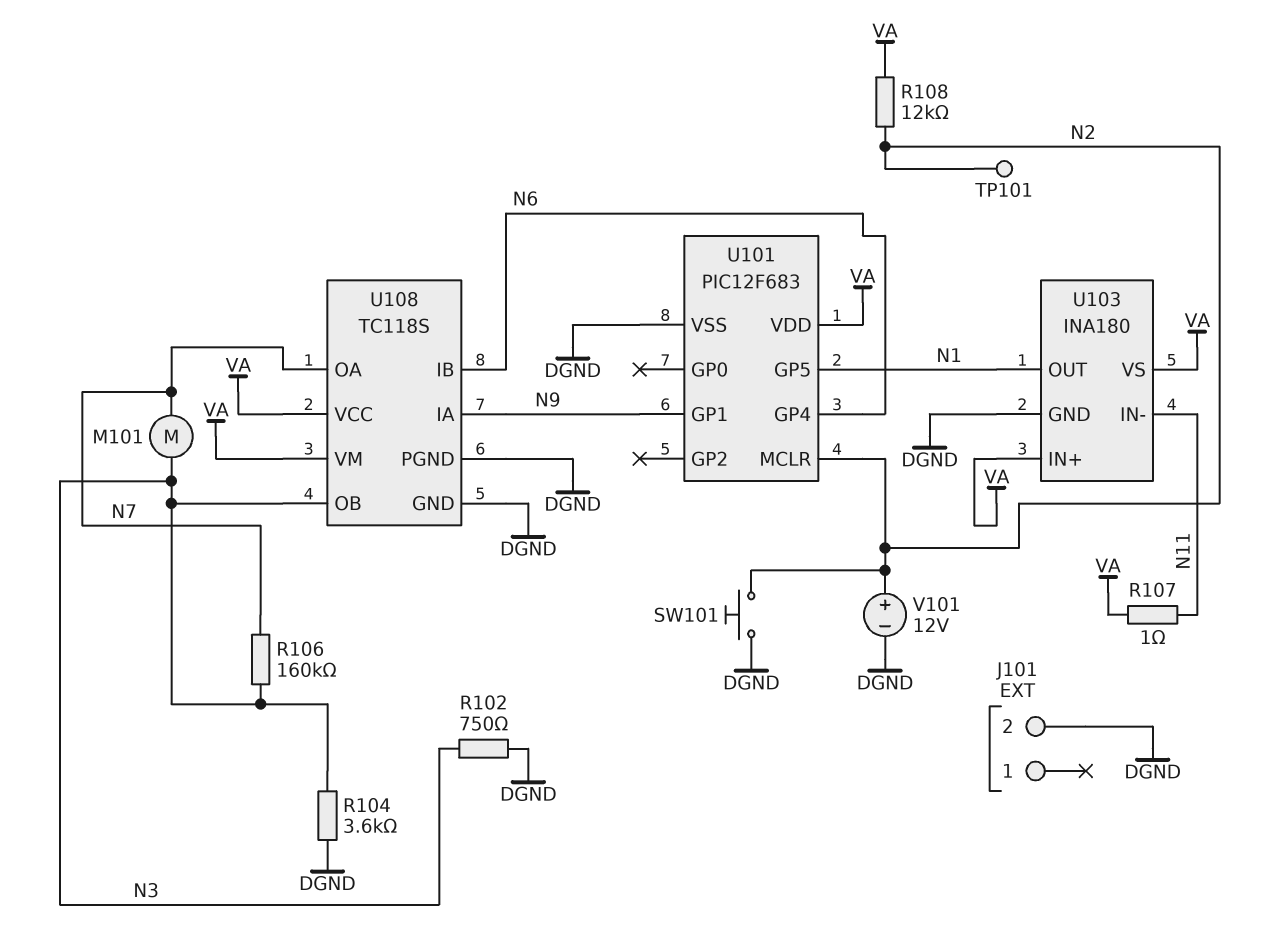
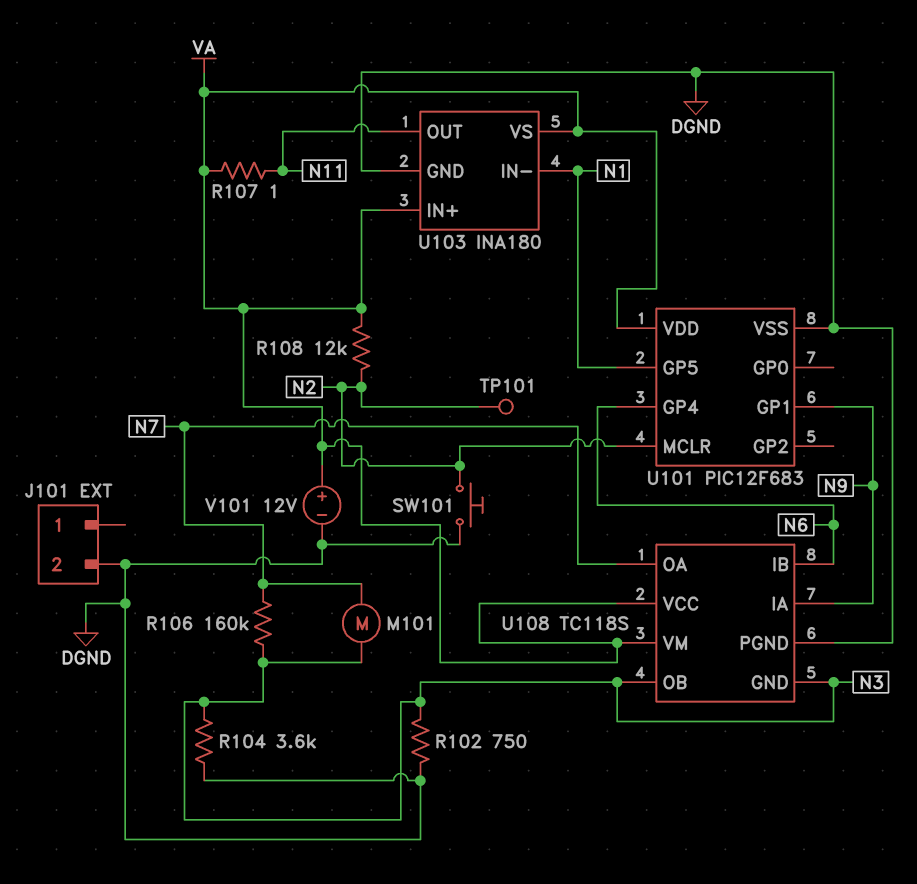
U103 pin IN-: N11 -> N1
U103 pin OUT: N1 -> N11
U108 pin GND: DGND -> N3
V101: 12V (plus N2, minus DGND) -> 12V (plus VA, minus DGND)

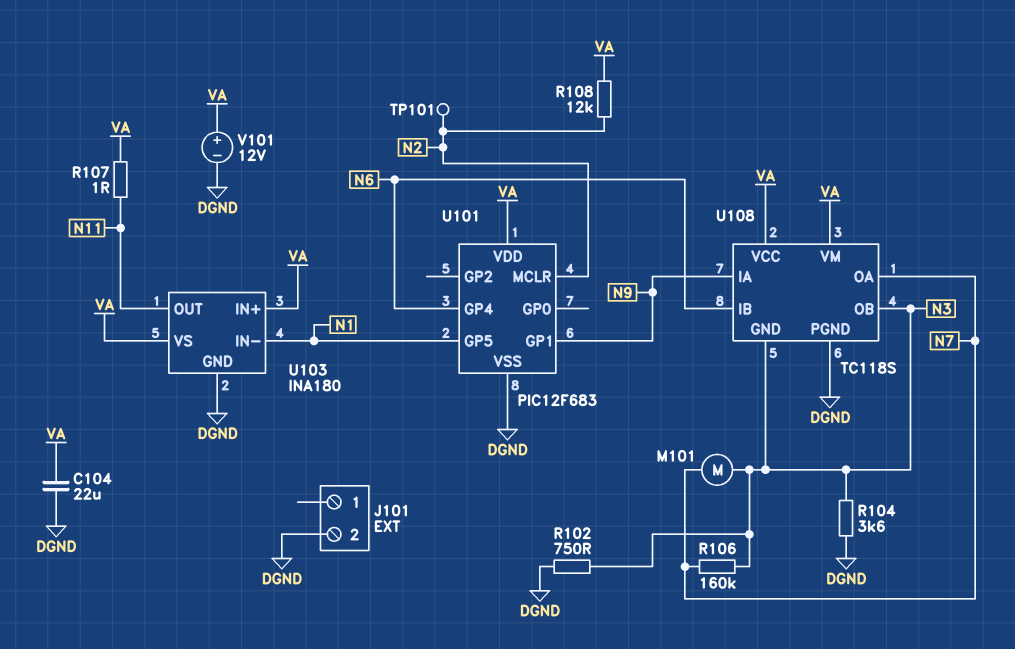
C104: none -> 22uF (DGND, VA)
SW101: button (DGND, N2) -> none

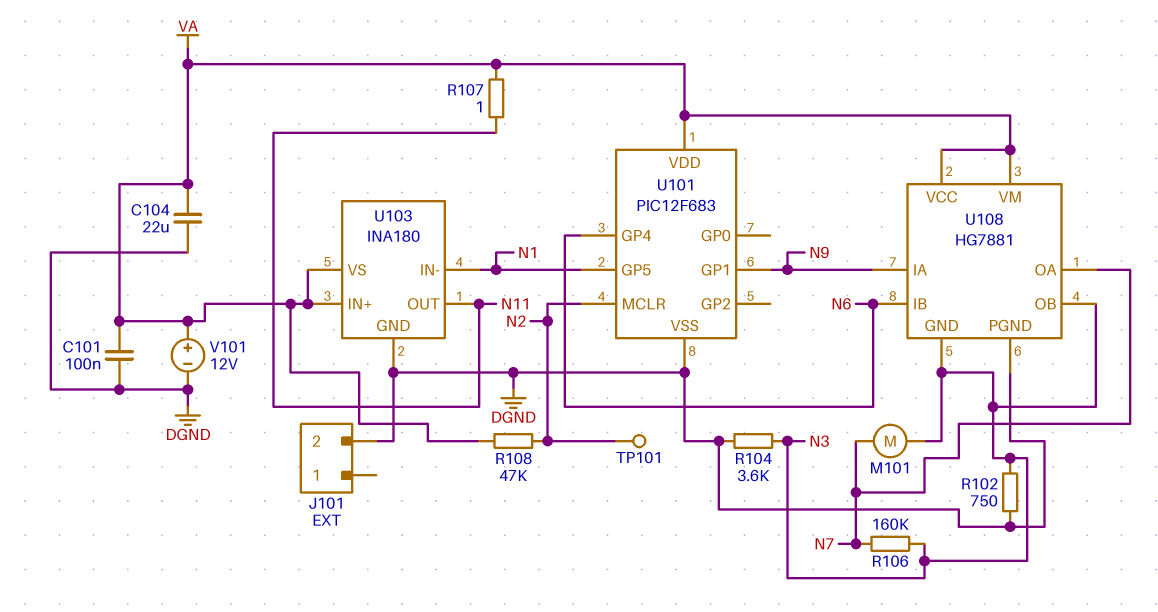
C101: none -> 100nF (DGND, VA)
R108: 12k (N2, VA) -> 47k (N2, VA)
U108: TC118S -> HG7881

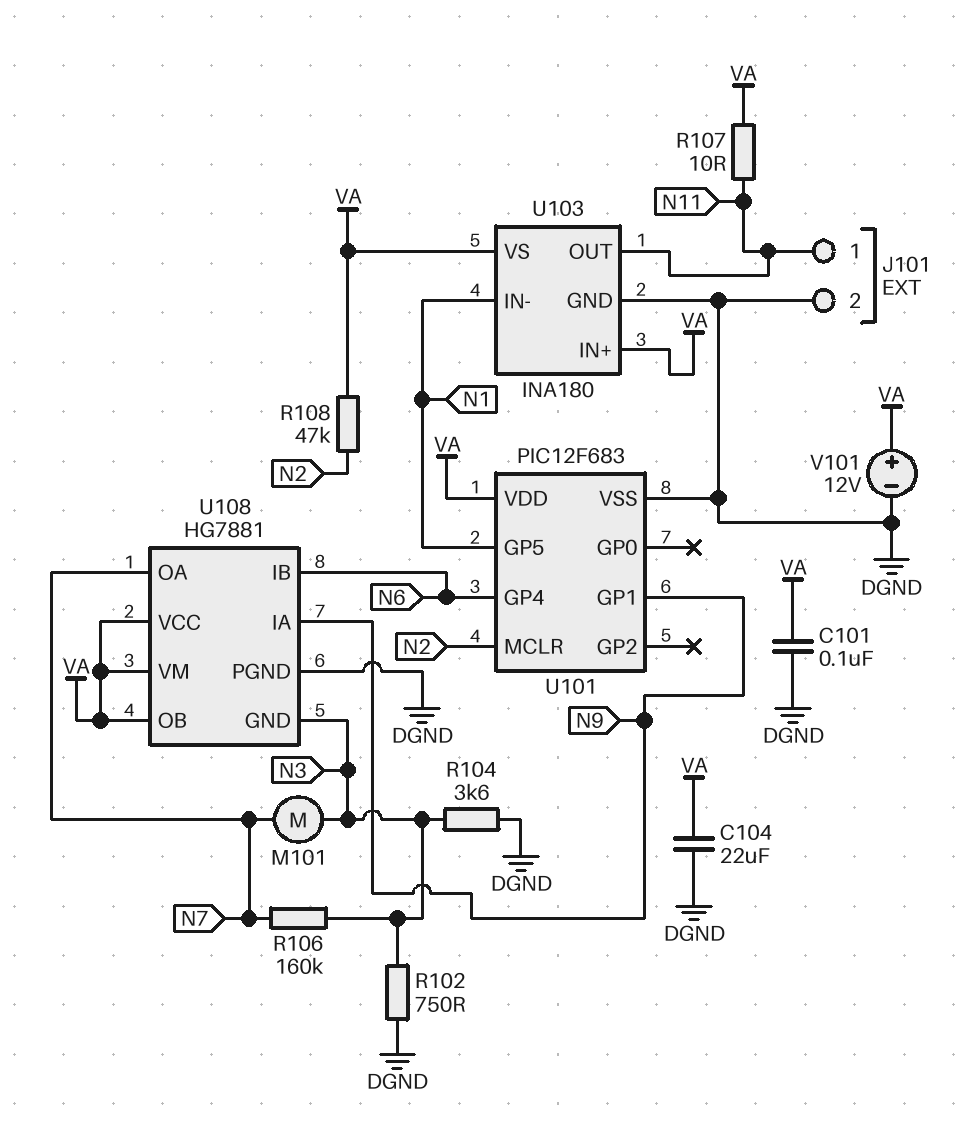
J101 pin 1: none -> N11
R107: 1 (N11, VA) -> 10 (N11, VA)
TP101: test point (N2) -> none
U108 pin OB: N3 -> VA

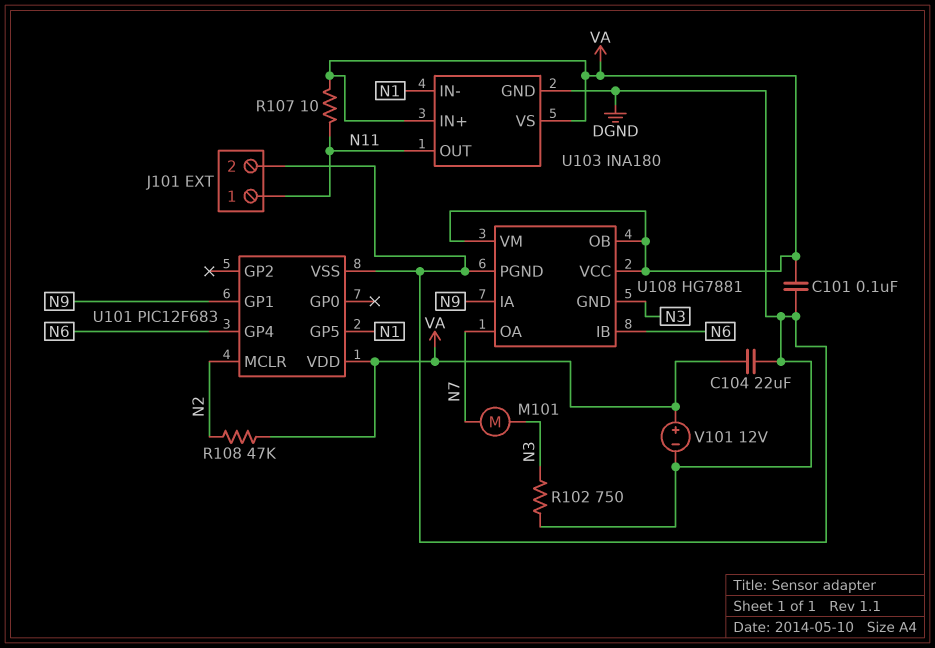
R104: 3.6k (DGND, N3) -> none
R106: 160k (N3, N7) -> none

